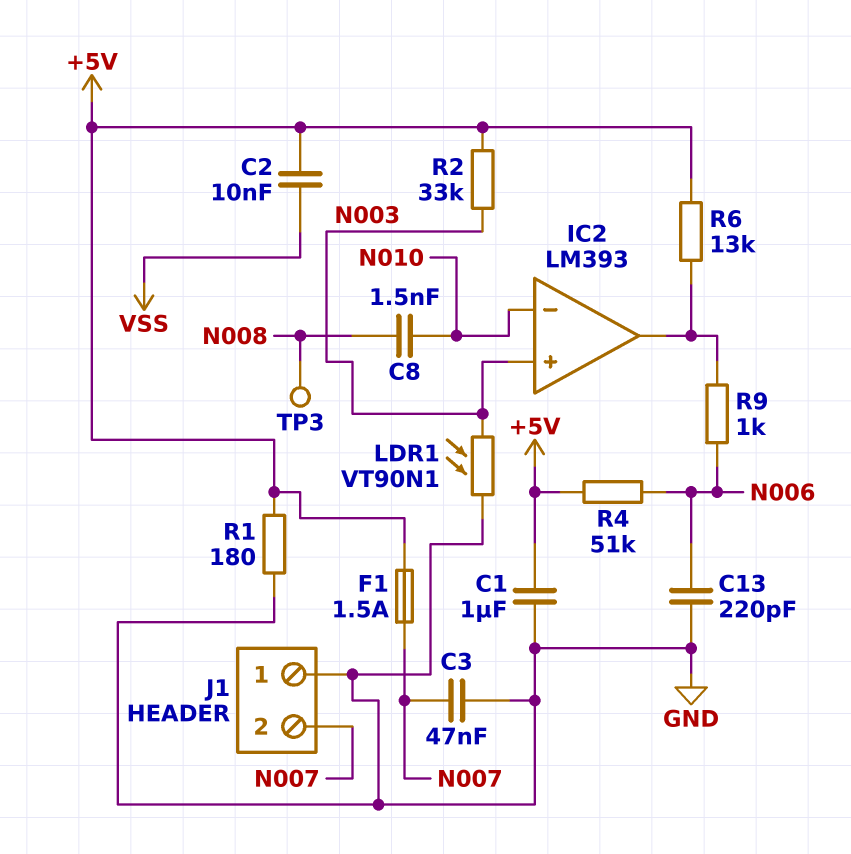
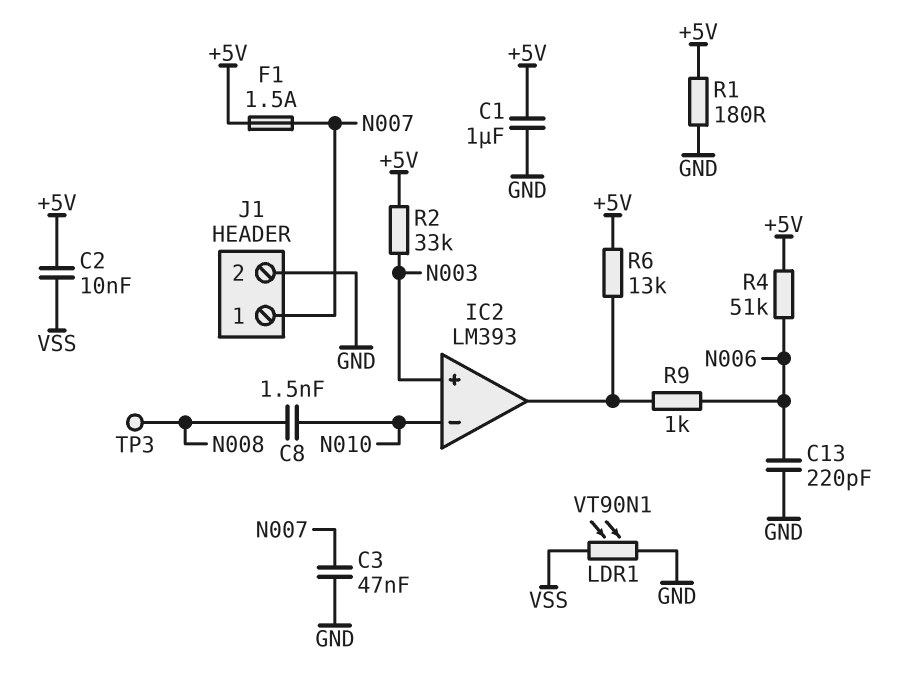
J1 pin 1: GND -> N007
J1 pin 2: N007 -> GND
LDR1: VT90N1 (GND, N003) -> VT90N1 (GND, VSS)

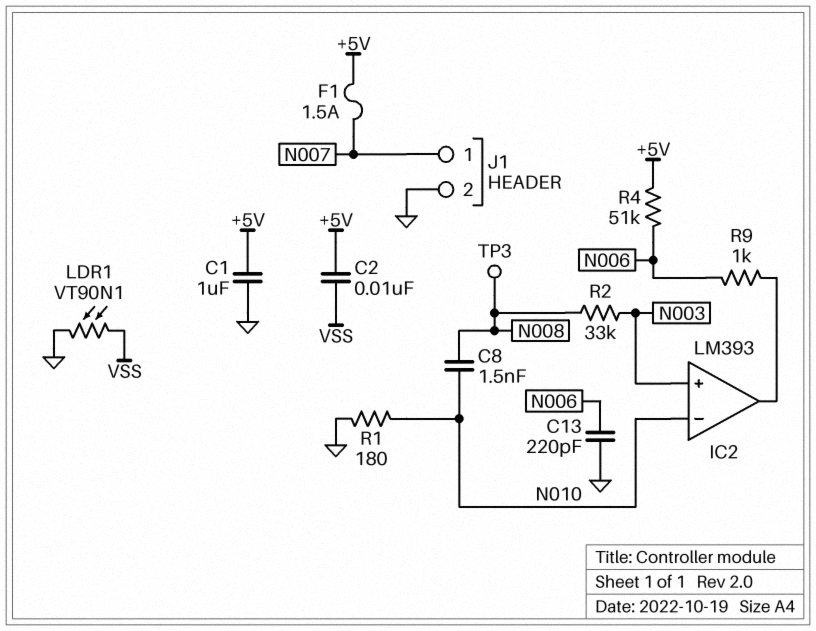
C3: 47nF (GND, N007) -> none
R1: 180 (+5V, GND) -> 180 (GND, N010)
R2: 33k (+5V, N003) -> 33k (N003, N008)
R6: 13k (+5V, IC2/out) -> none

